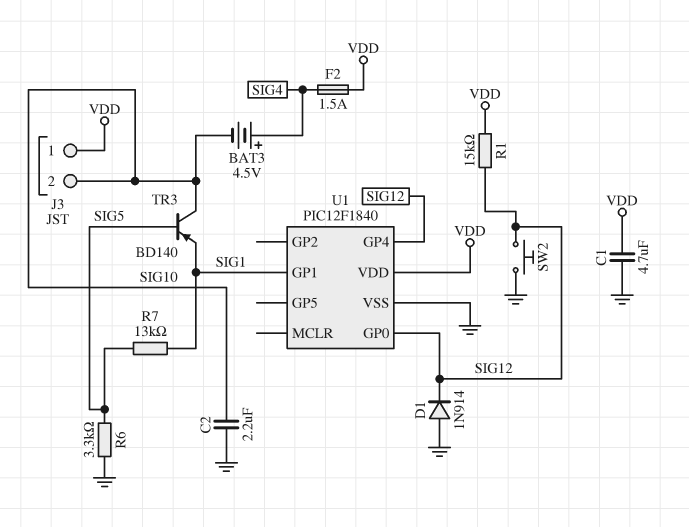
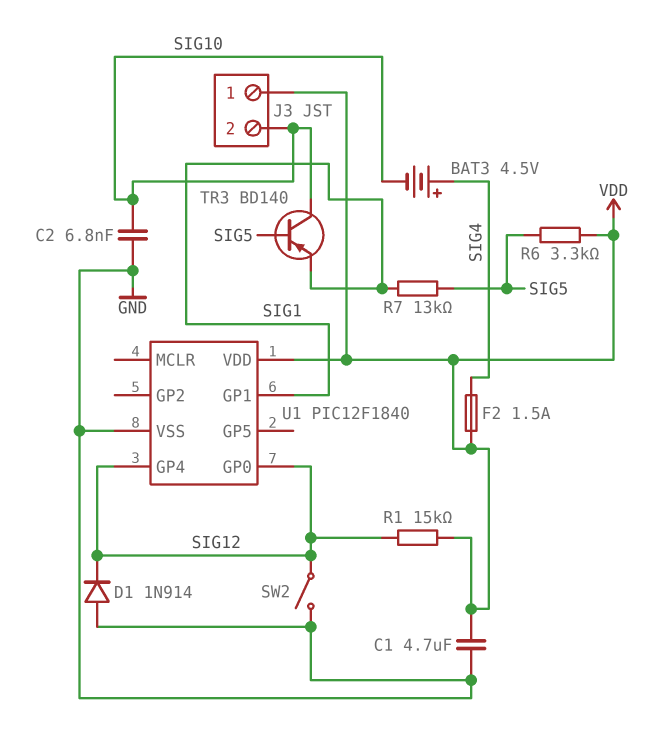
C2: 2.2uF (GND, SIG10) -> 6.8nF (GND, SIG10)
R6: 3.3k (GND, SIG5) -> 3.3k (SIG5, VDD)
SW2: button (GND, SIG12) -> switch (GND, SIG12)

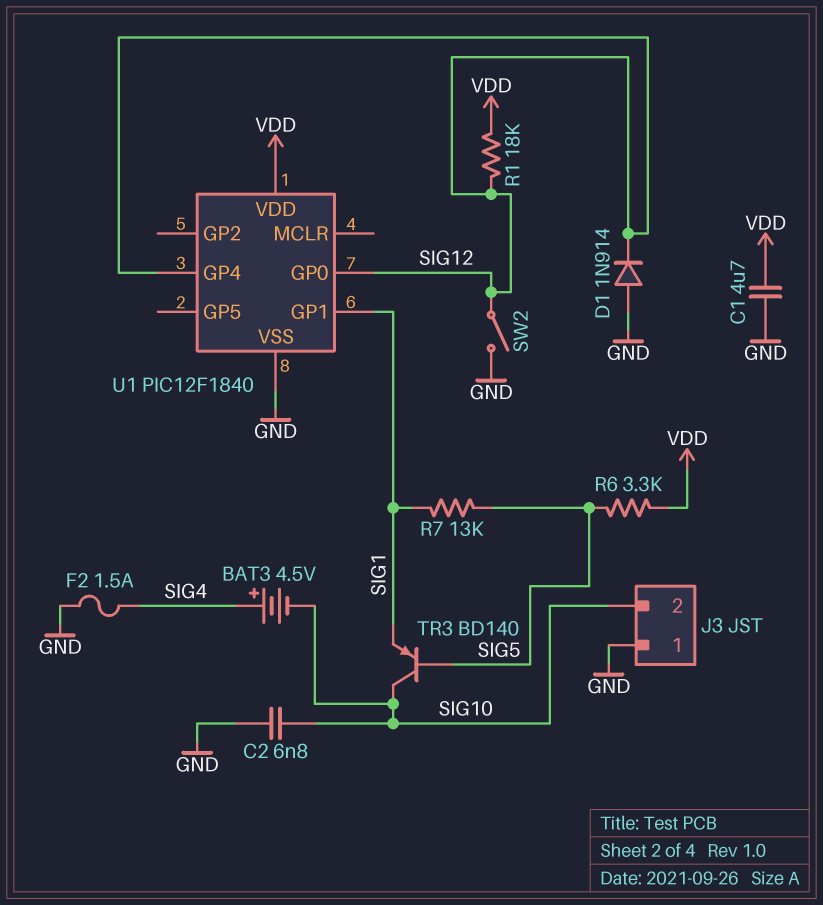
F2: 1.5A (SIG4, VDD) -> 1.5A (GND, SIG4)
J3 pin 1: VDD -> GND
R1: 15k (SIG12, VDD) -> 18k (SIG12, VDD)

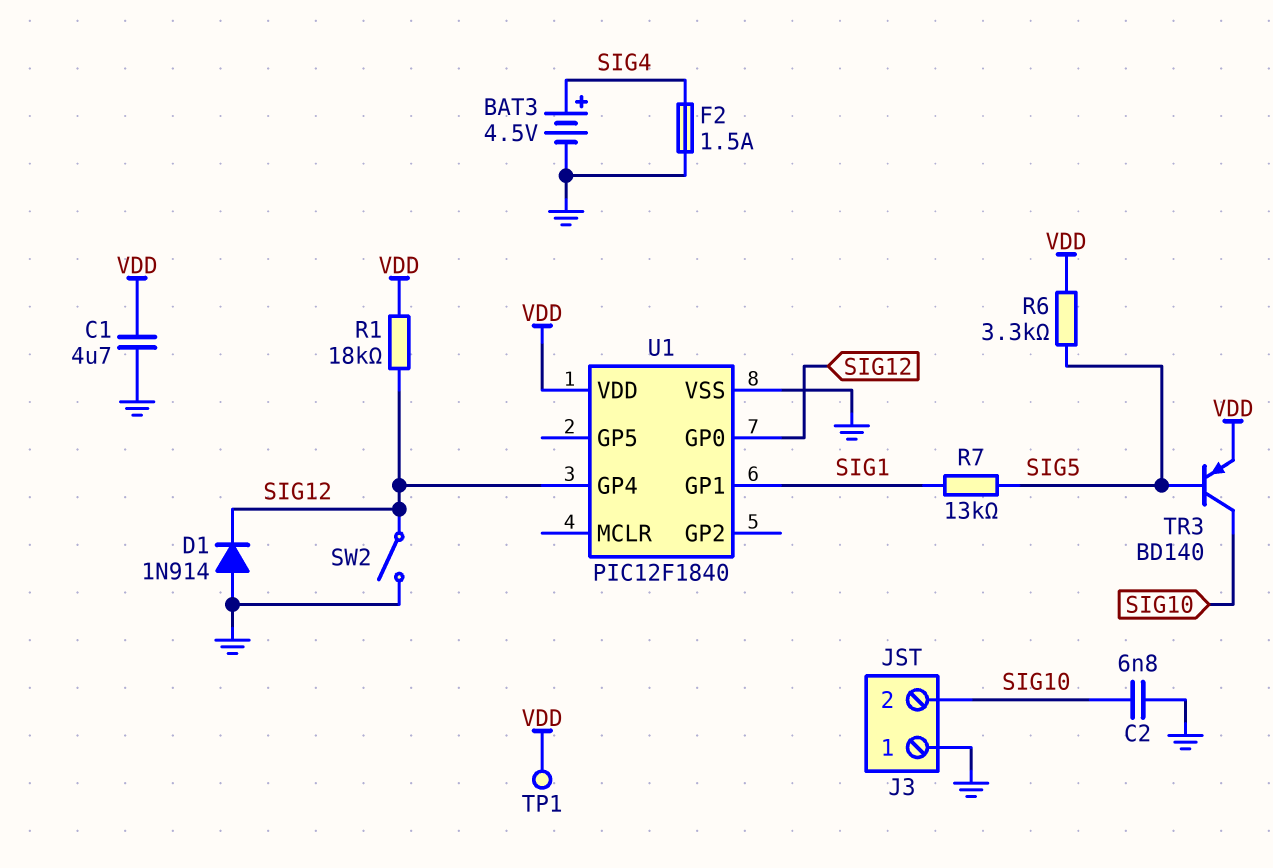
BAT3: 4.5V (plus SIG4, minus SIG10) -> 4.5V (plus SIG4, minus GND)
TP1: none -> test point (VDD)
TR3: PNP BD140 (B SIG5, C SIG10, E SIG1) -> PNP BD140 (B SIG5, C SIG10, E VDD)

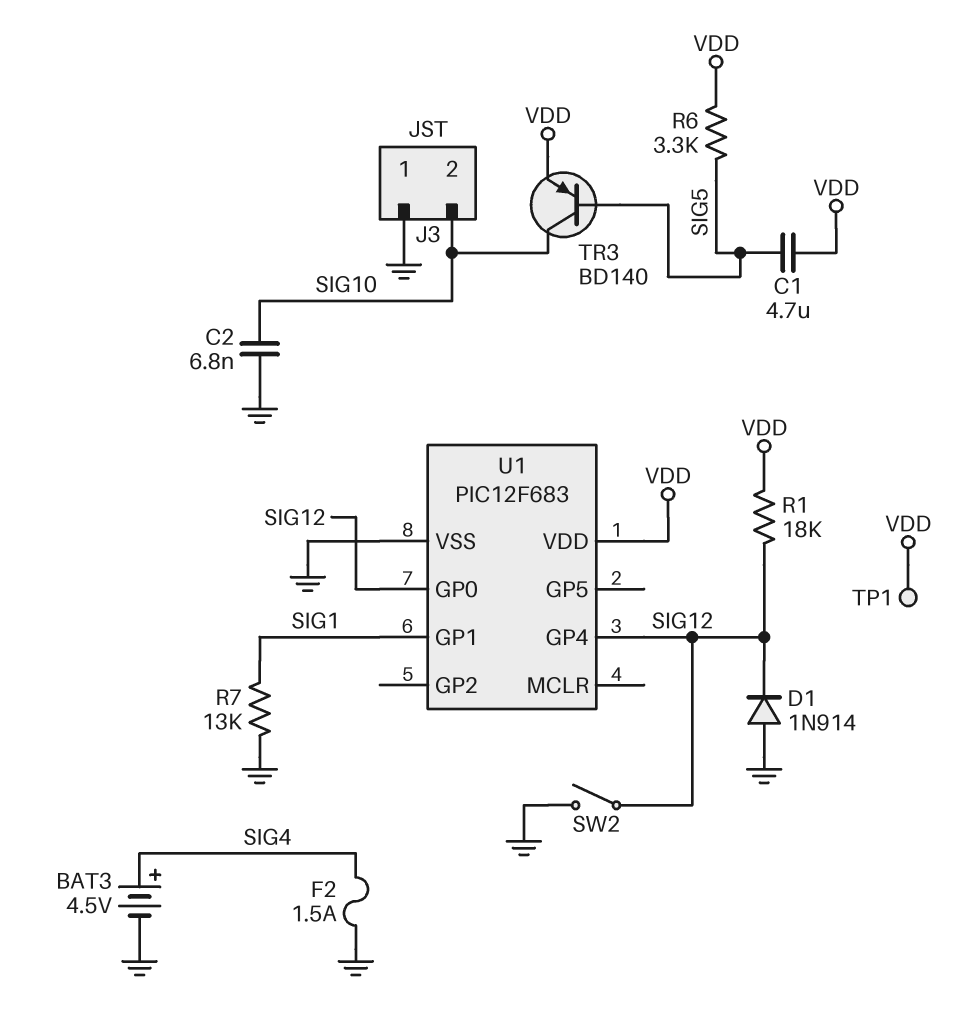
C1: 4.7uF (GND, VDD) -> 4.7uF (SIG5, VDD)
R7: 13k (SIG1, SIG5) -> 13k (GND, SIG1)
U1: PIC12F1840 -> PIC12F683

